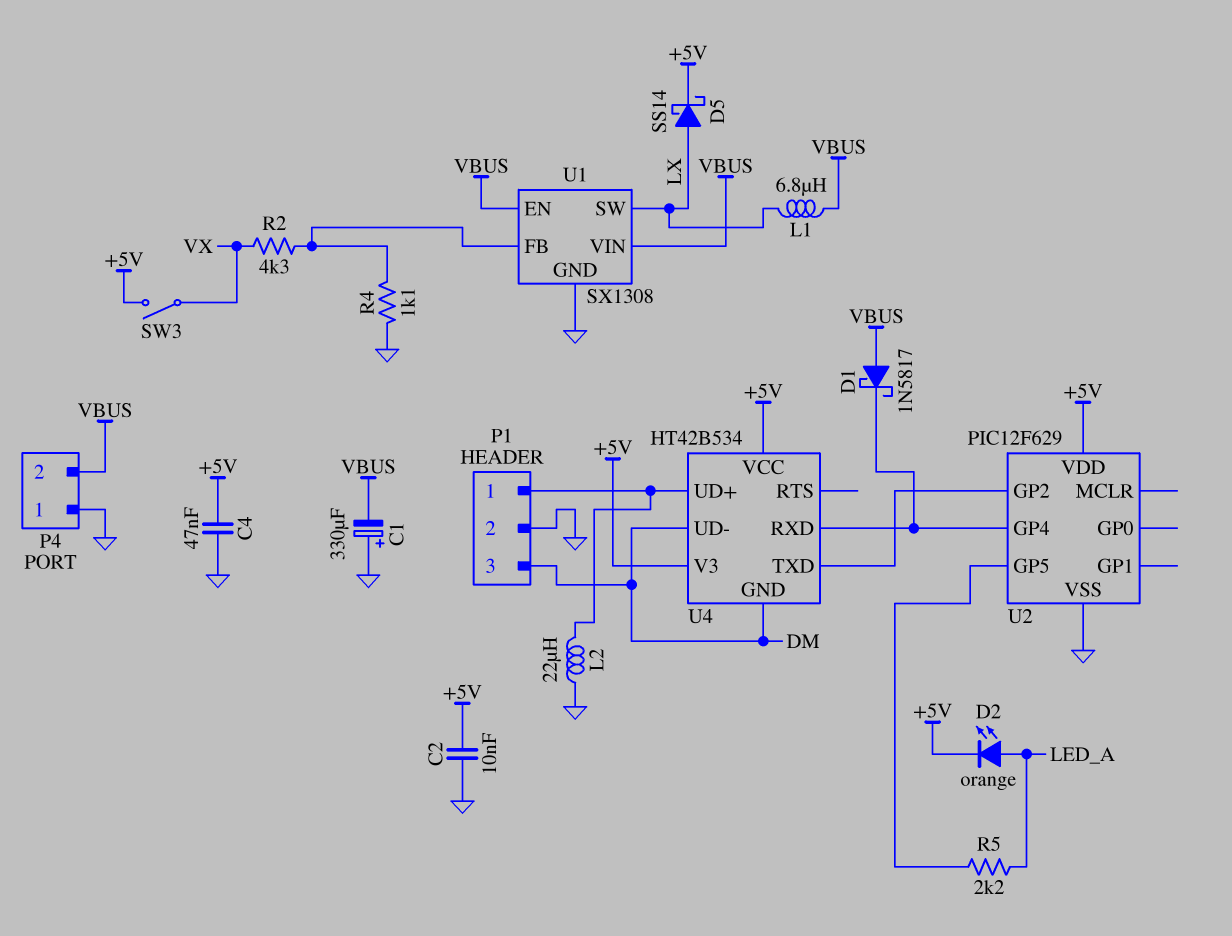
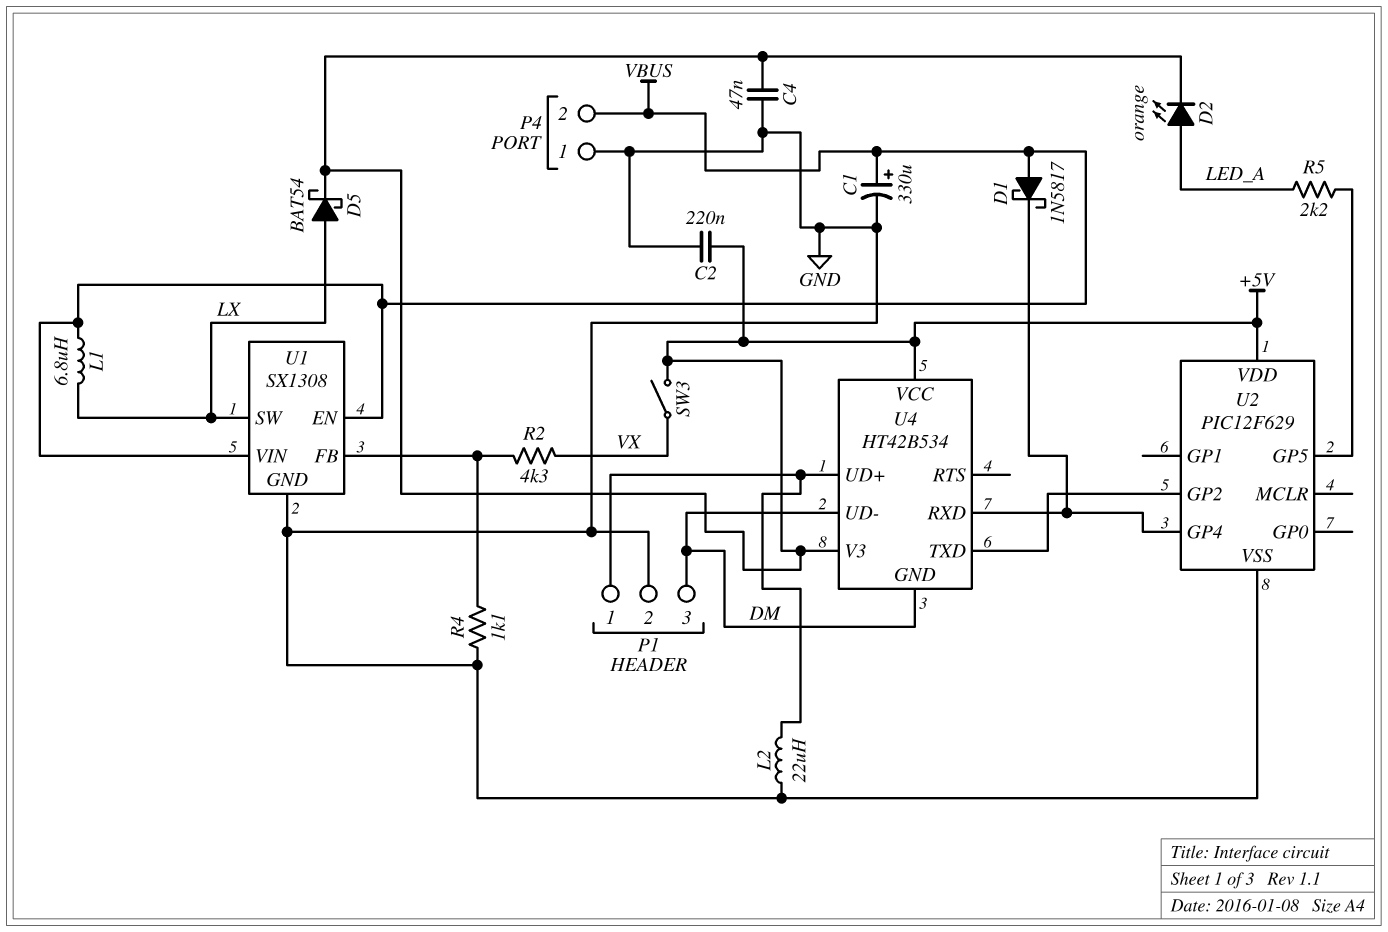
C1: 330uF (plus GND, minus VBUS) -> 330uF (plus VBUS, minus GND)
C2: 10nF (+5V, GND) -> 220nF (+5V, GND)
D5: schottky SS14 (A LX, K +5V) -> schottky BAT54 (A LX, K +5V)

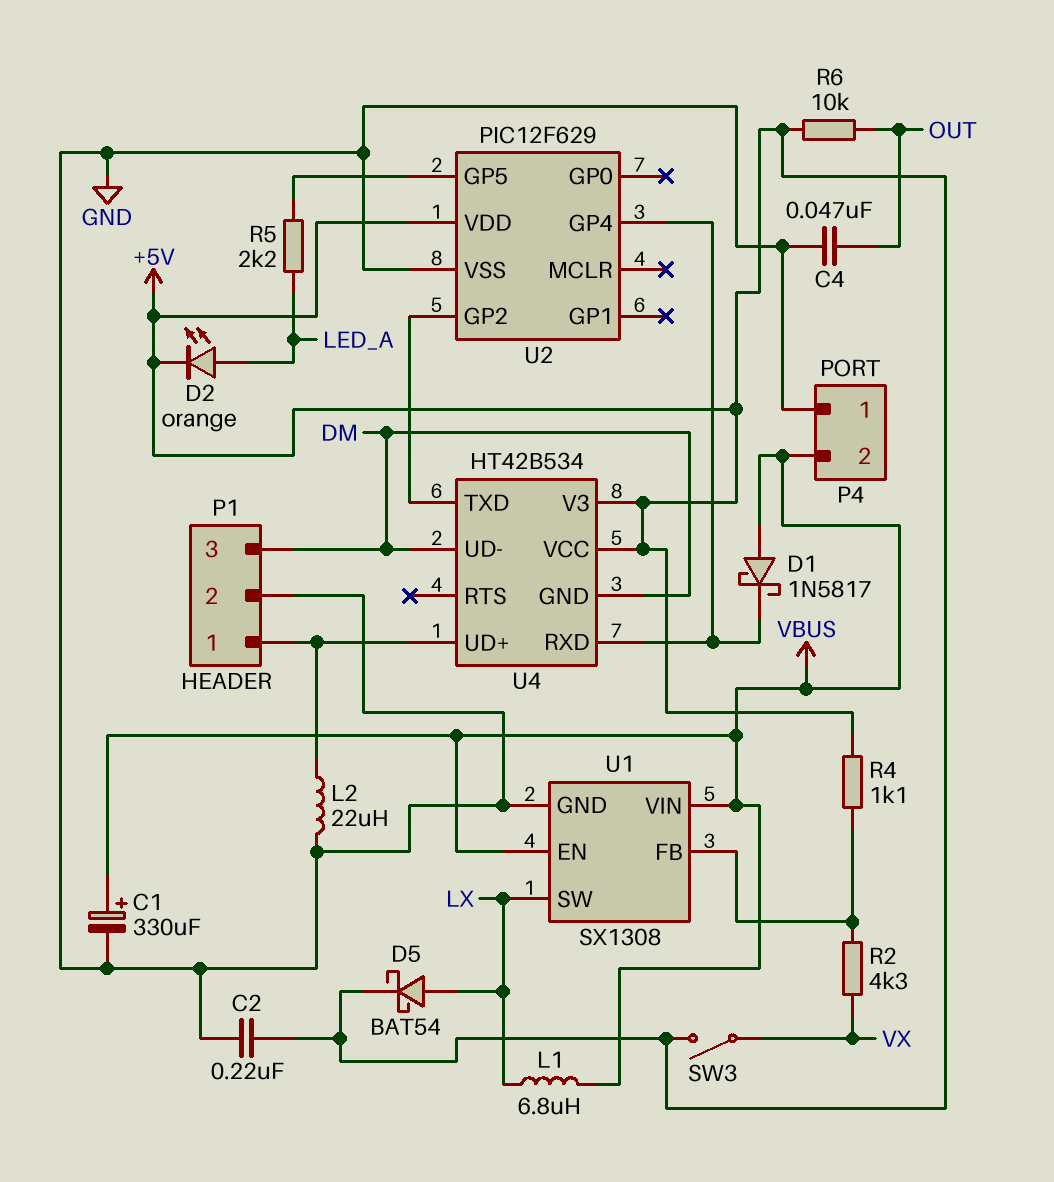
C4: 47nF (+5V, GND) -> 47nF (GND, OUT)
R4: 1.1k (GND, U1/FB) -> 1.1k (+5V, U1/FB)
R6: none -> 10k (+5V, OUT)

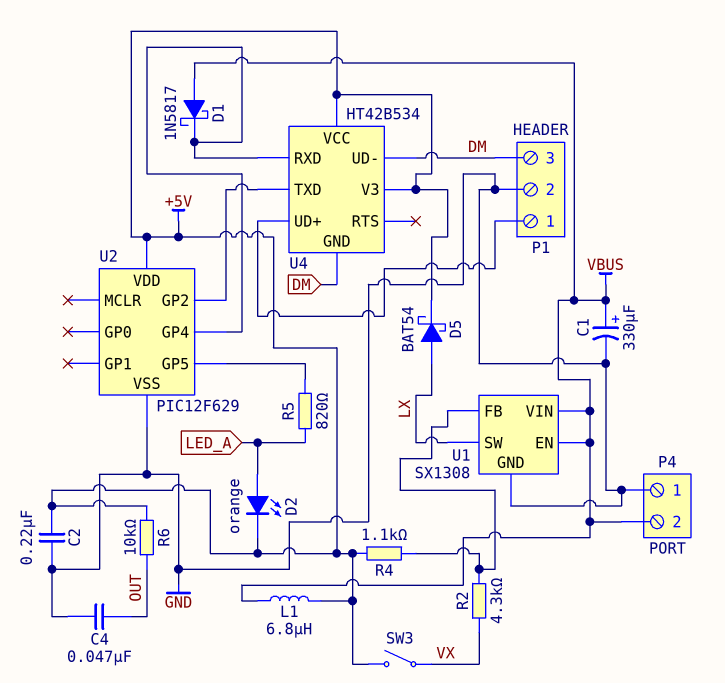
L1: 6.8uH (LX, VBUS) -> 6.8uH (+5V, VBUS)
L2: 22uH (GND, P1/1) -> none
R5: 2.2k (LED_A, U2/GP5) -> 820 (LED_A, U2/GP5)

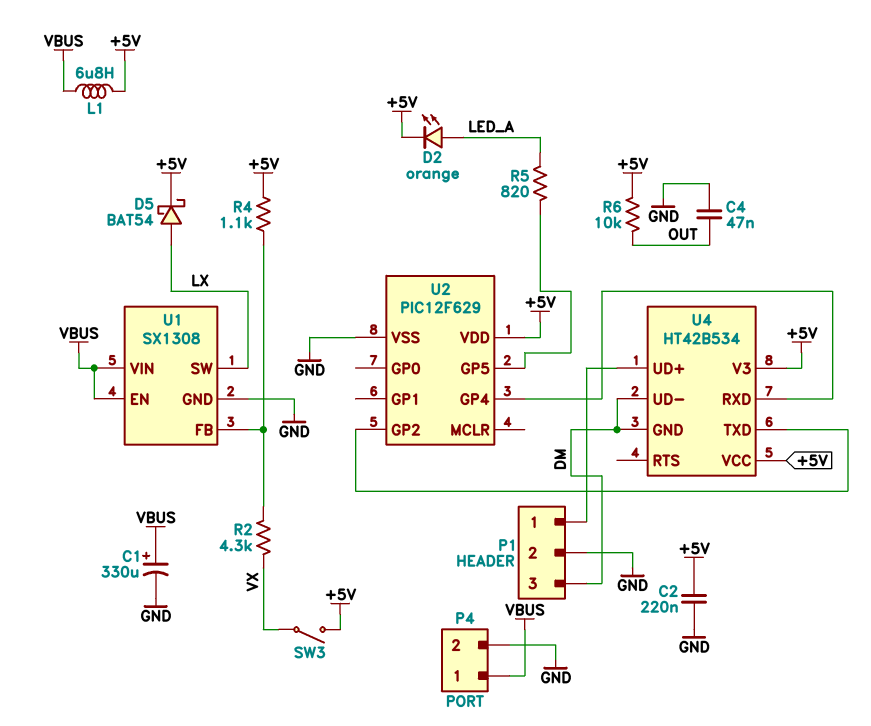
D1: schottky 1N5817 (A VBUS, K U2/GP4) -> none
P4 pin 1: GND -> VBUS
P4 pin 2: VBUS -> GND

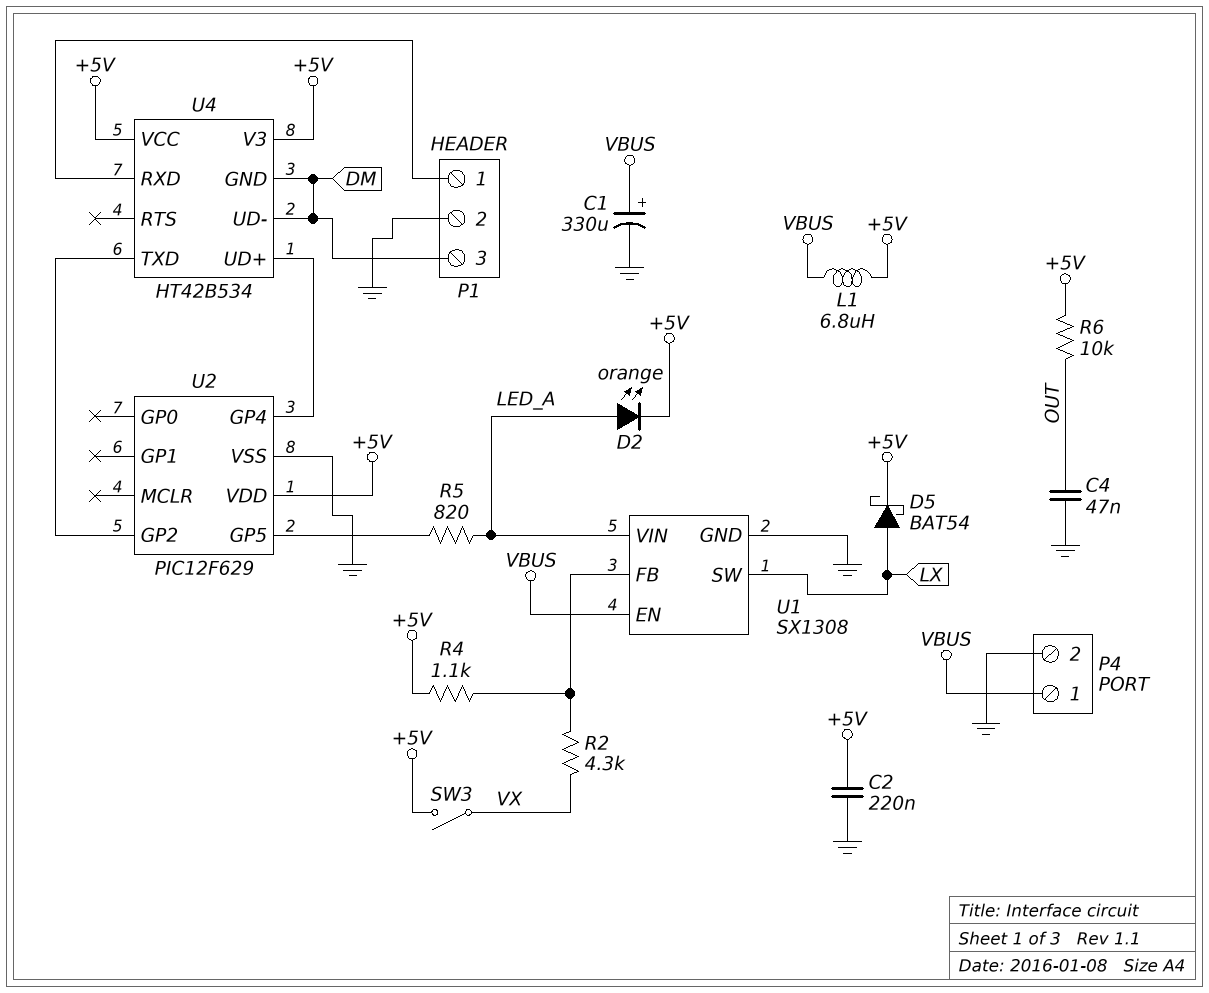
U1 pin VIN: VBUS -> LED_A
U4 pin RXD: U2/GP4 -> P1/1
U4 pin UD+: P1/1 -> U2/GP4

